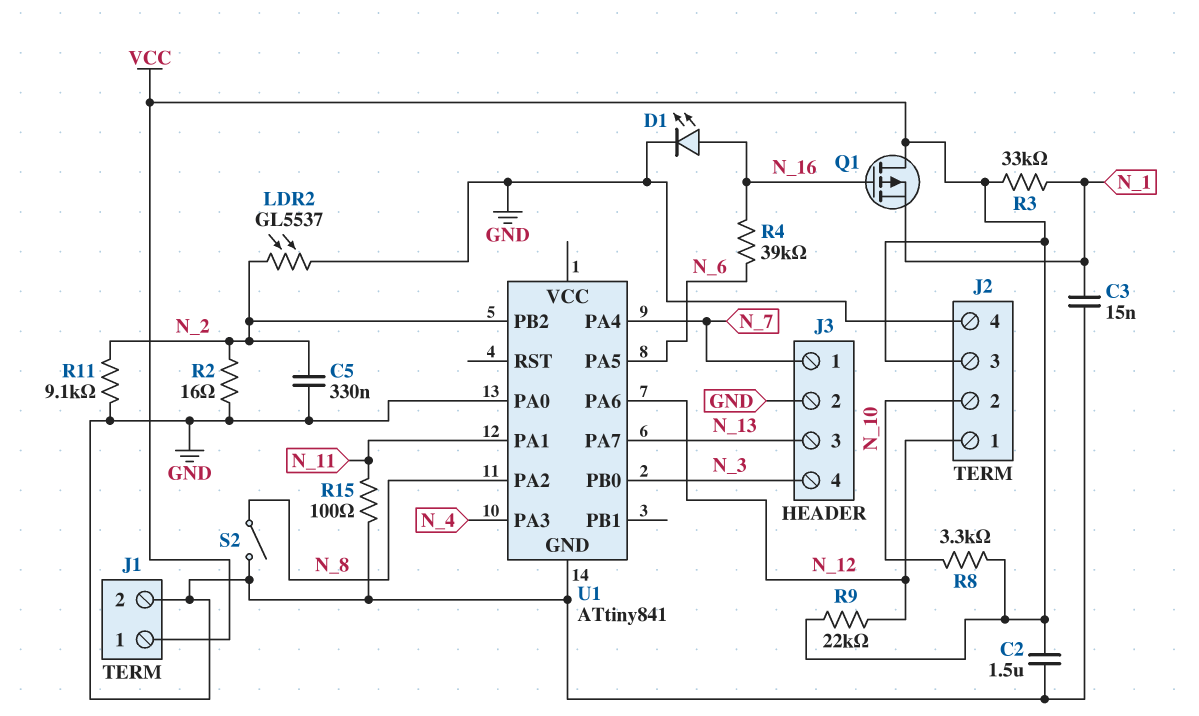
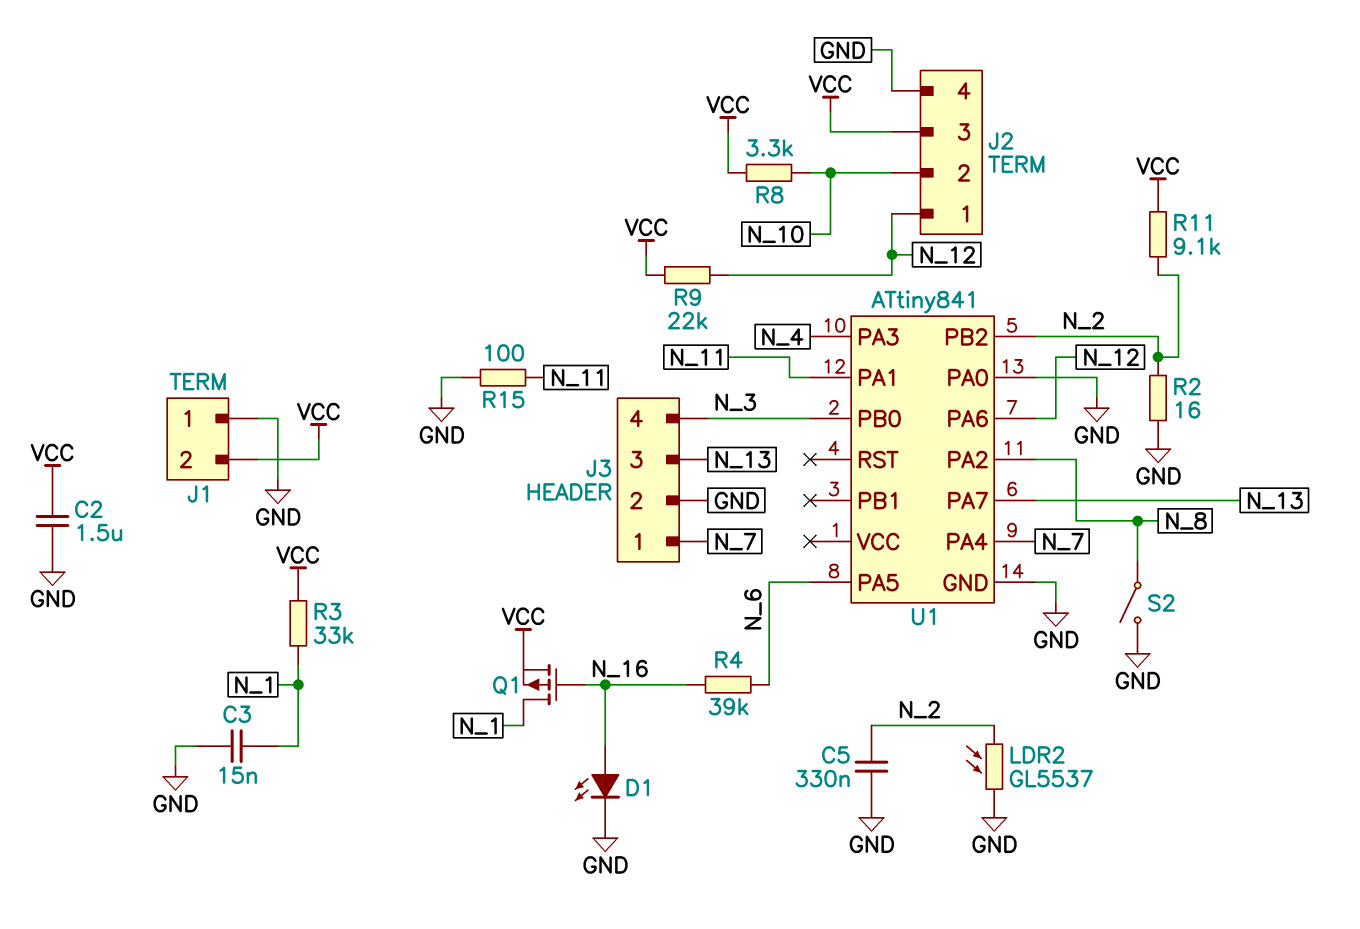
J1 pin 1: VCC -> GND
J1 pin 2: GND -> VCC
Q1: PMOS (G N_16, D VCC, S N_1) -> PMOS (G N_16, D N_1, S VCC)
R11: 9.1k (GND, N_2) -> 9.1k (N_2, VCC)

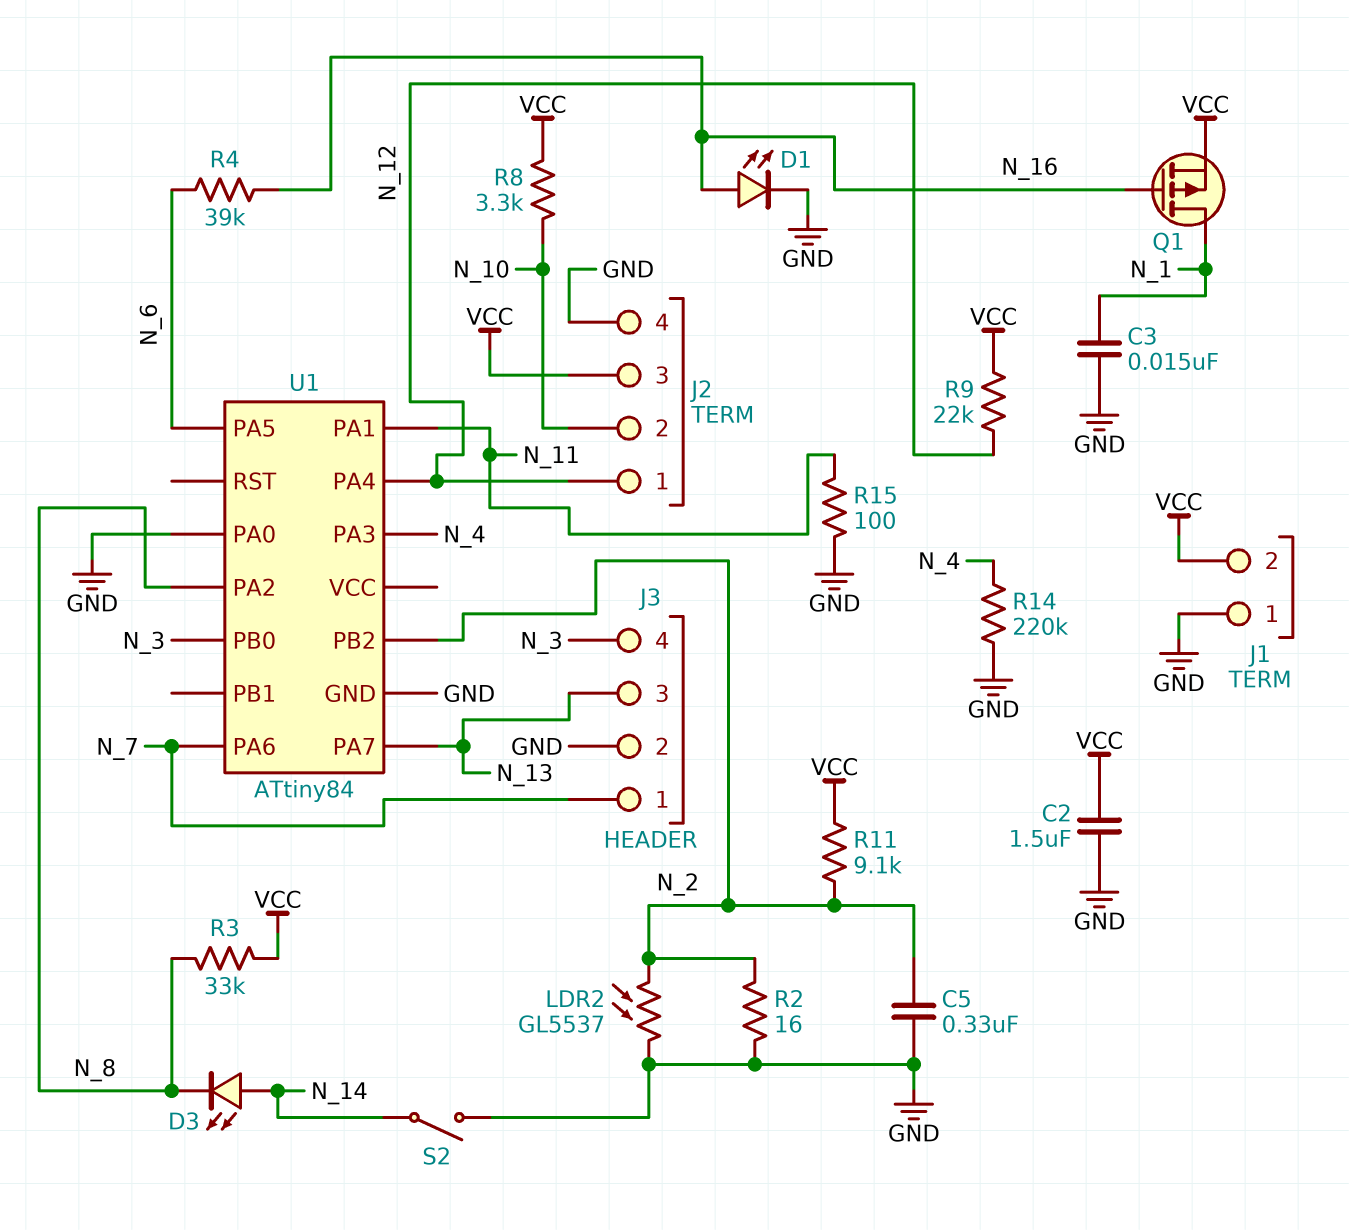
D3: none -> LED (A N_14, K N_8)
R3: 33k (N_1, VCC) -> 33k (N_8, VCC)
R14: none -> 220k (GND, N_4)
S2: switch (GND, N_8) -> switch (GND, N_14)
U1: ATtiny841 -> ATtiny84
U1 pin PA4: N_7 -> N_12
U1 pin PA6: N_12 -> N_7

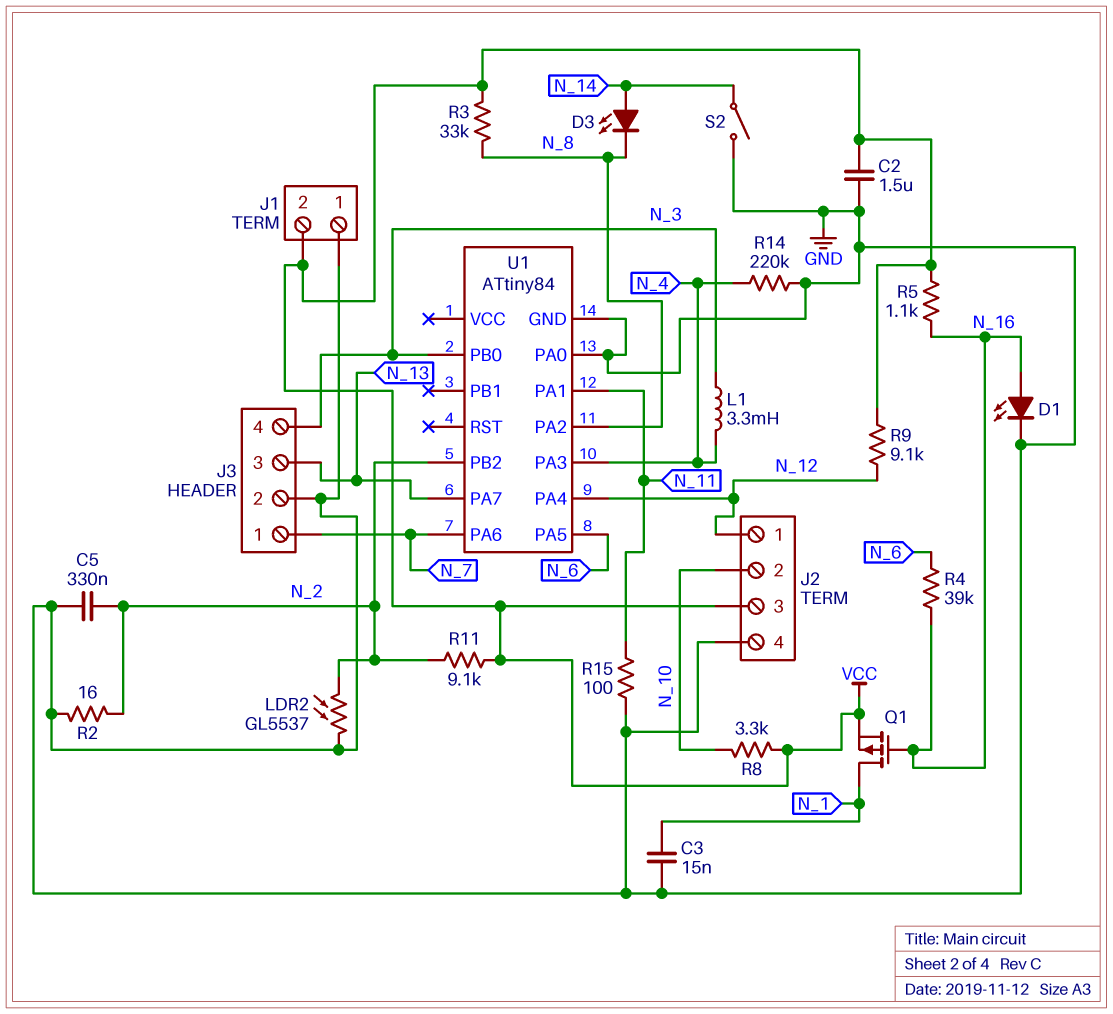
L1: none -> 3.3mH (N_3, N_4)
R5: none -> 1.1k (N_16, VCC)
R9: 22k (N_12, VCC) -> 9.1k (N_12, VCC)

